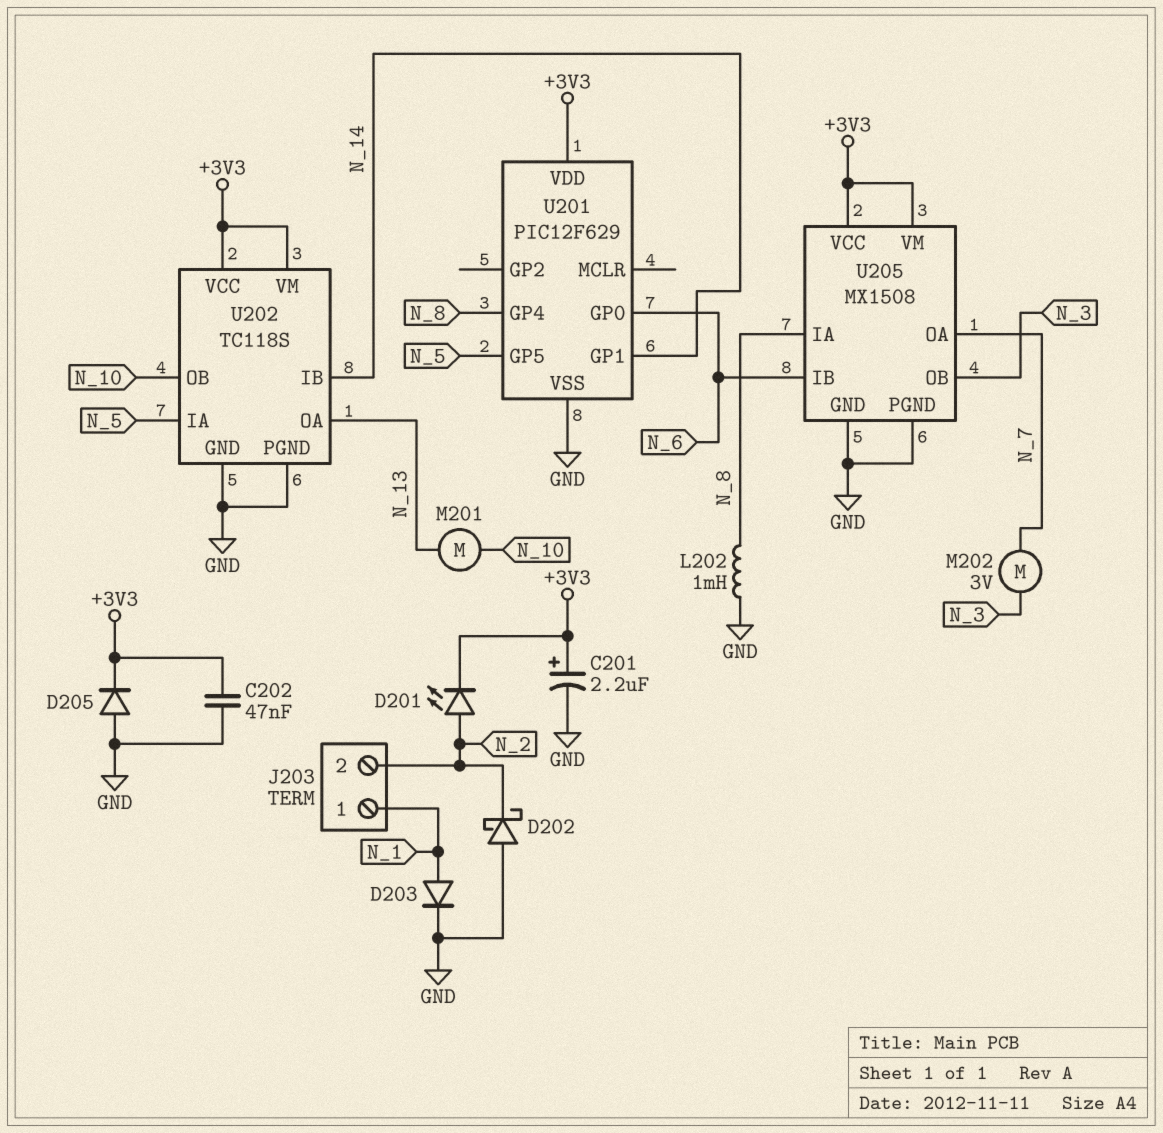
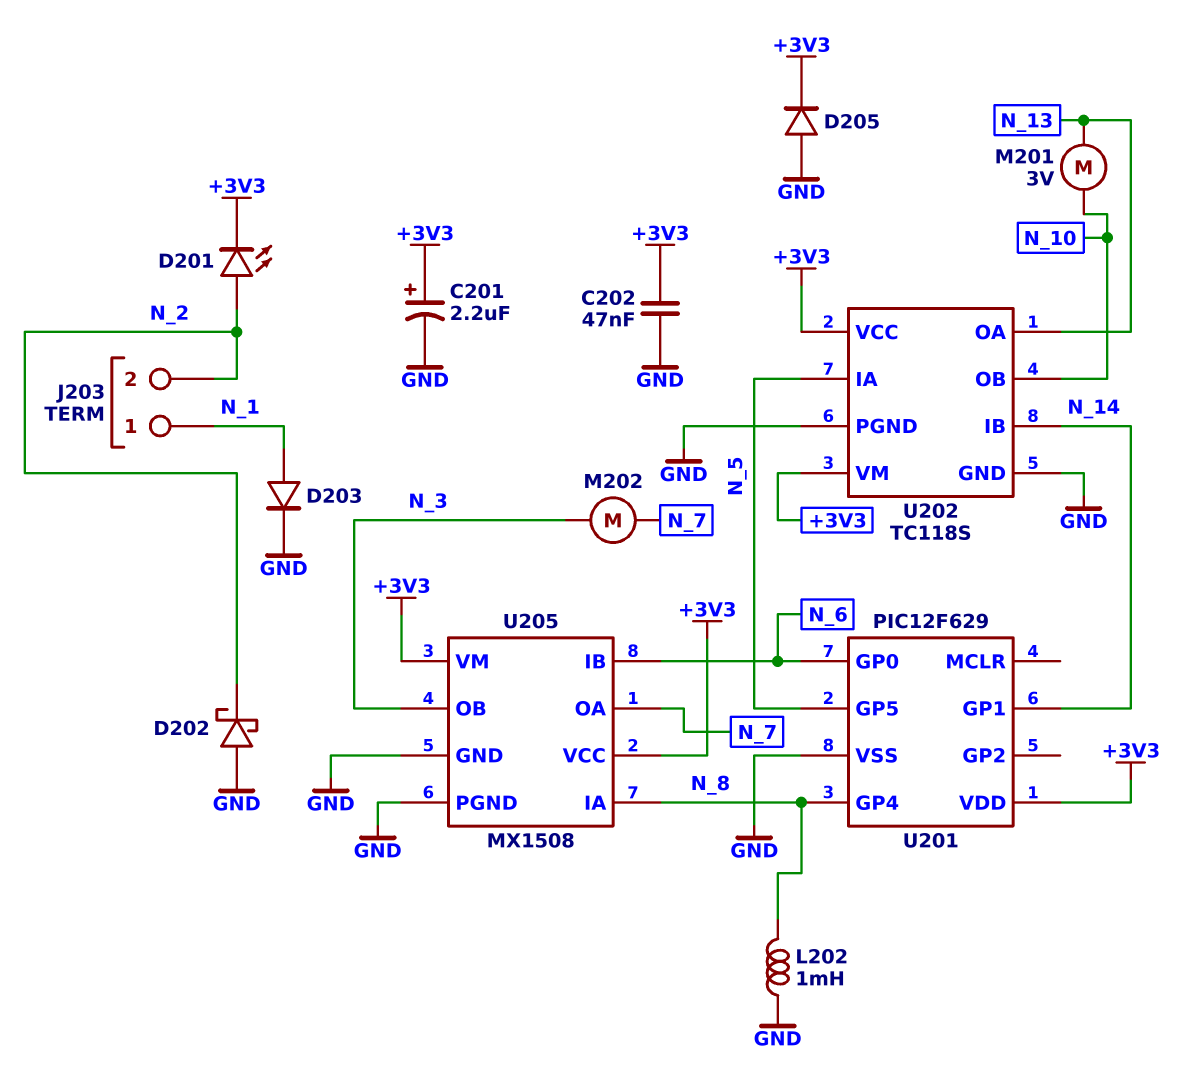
M201: motor (N_10, N_13) -> motor 3V (N_10, N_13)
M202: motor 3V (N_3, N_7) -> motor (N_3, N_7)

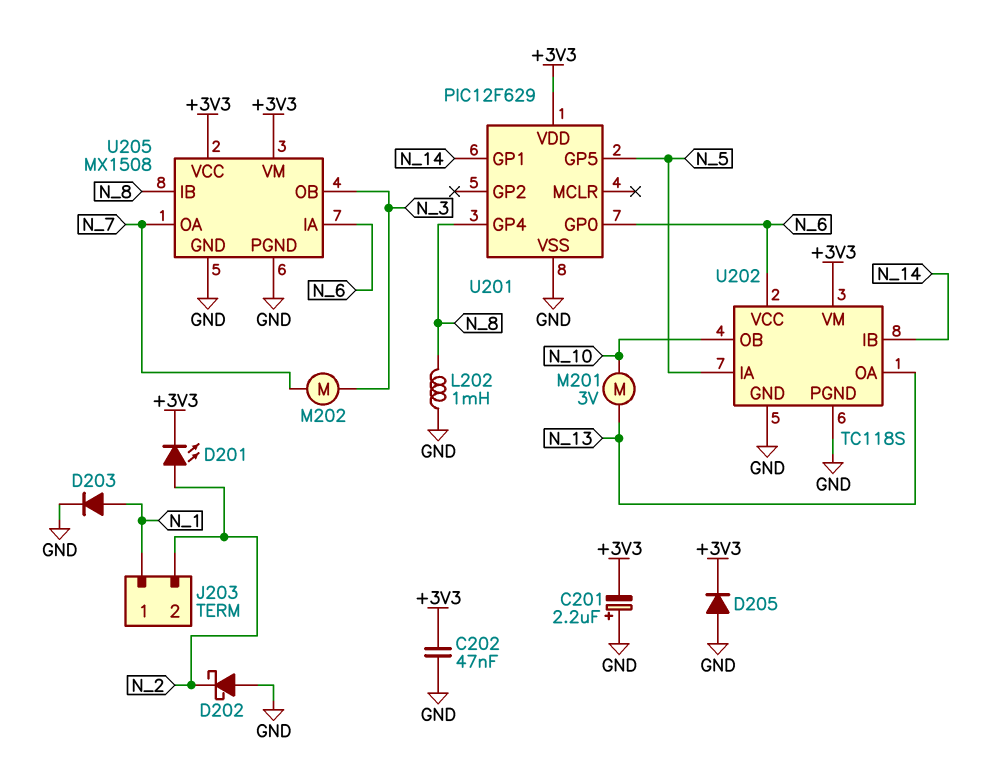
C201: 2.2uF (plus +3V3, minus GND) -> 2.2uF (plus GND, minus +3V3)
U202 pin VCC: +3V3 -> N_6
U205 pin IA: N_8 -> N_6
U205 pin IB: N_6 -> N_8

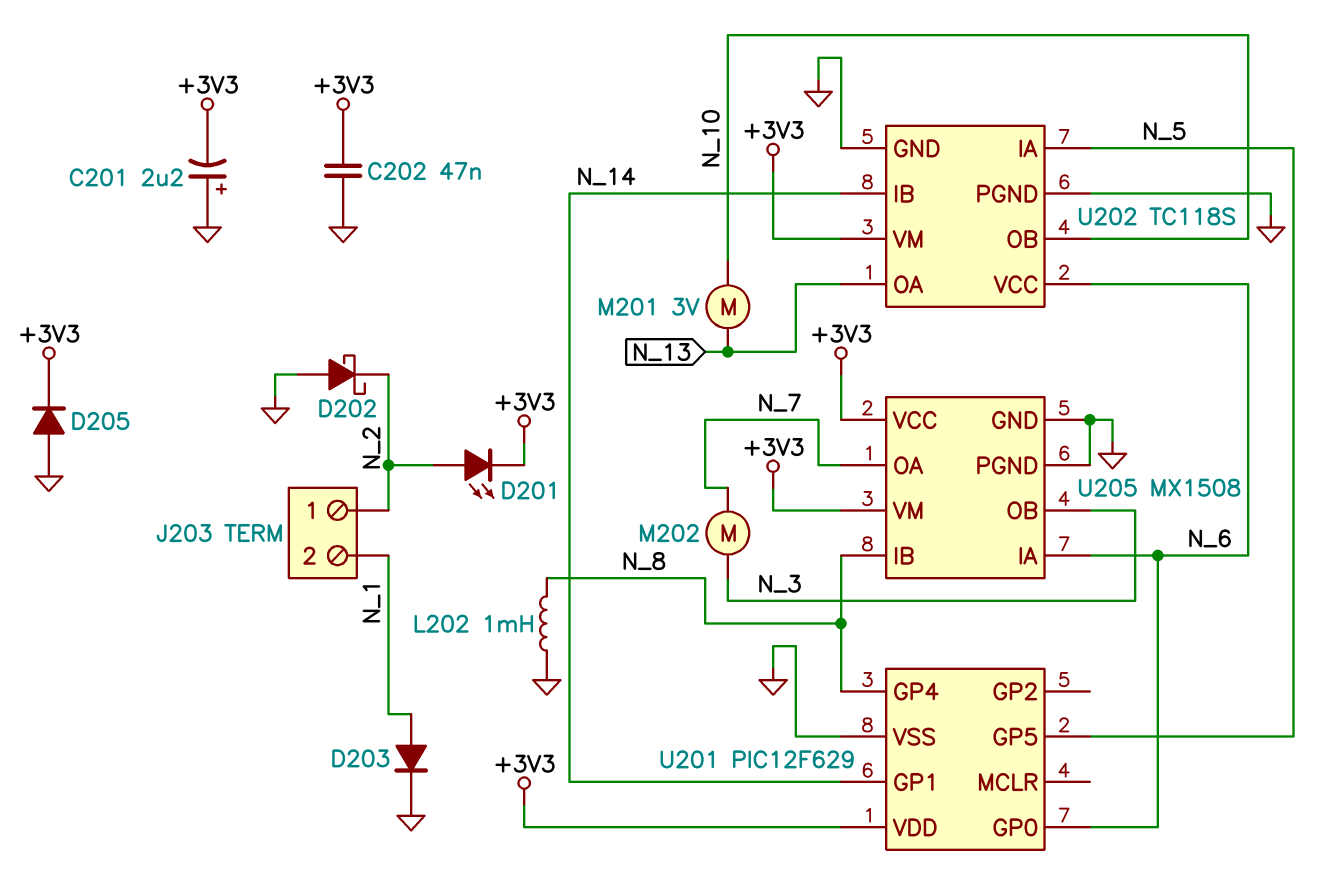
J203 pin 1: N_1 -> N_2
J203 pin 2: N_2 -> N_1

